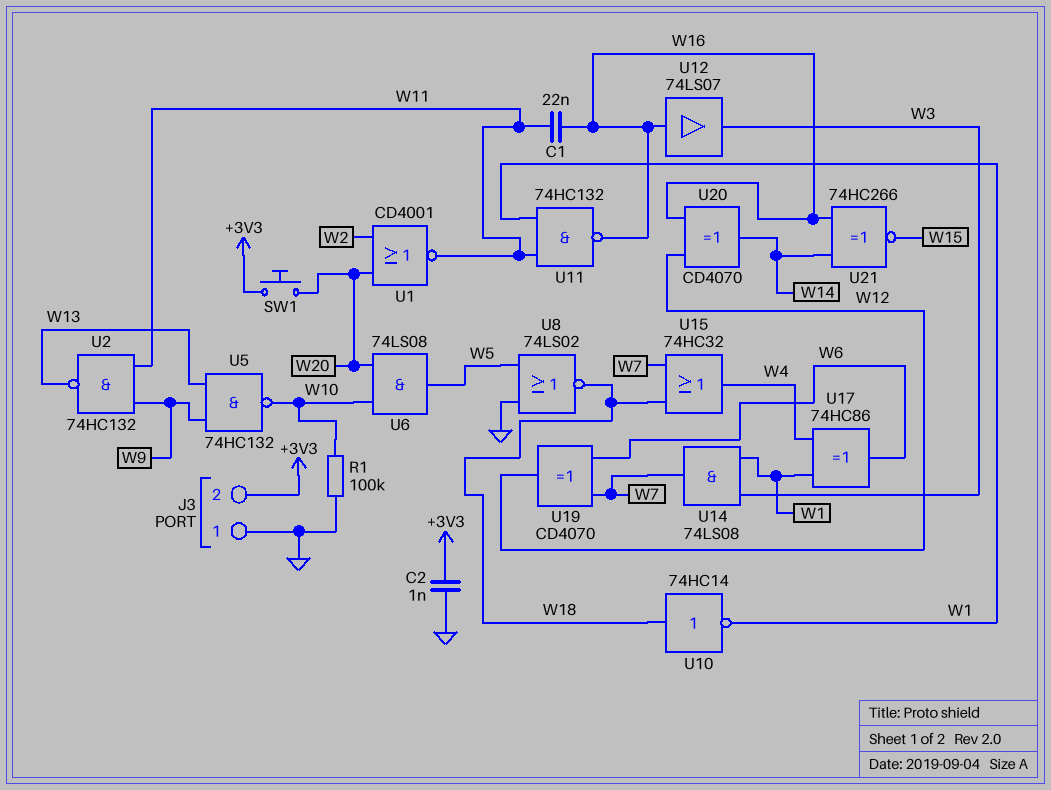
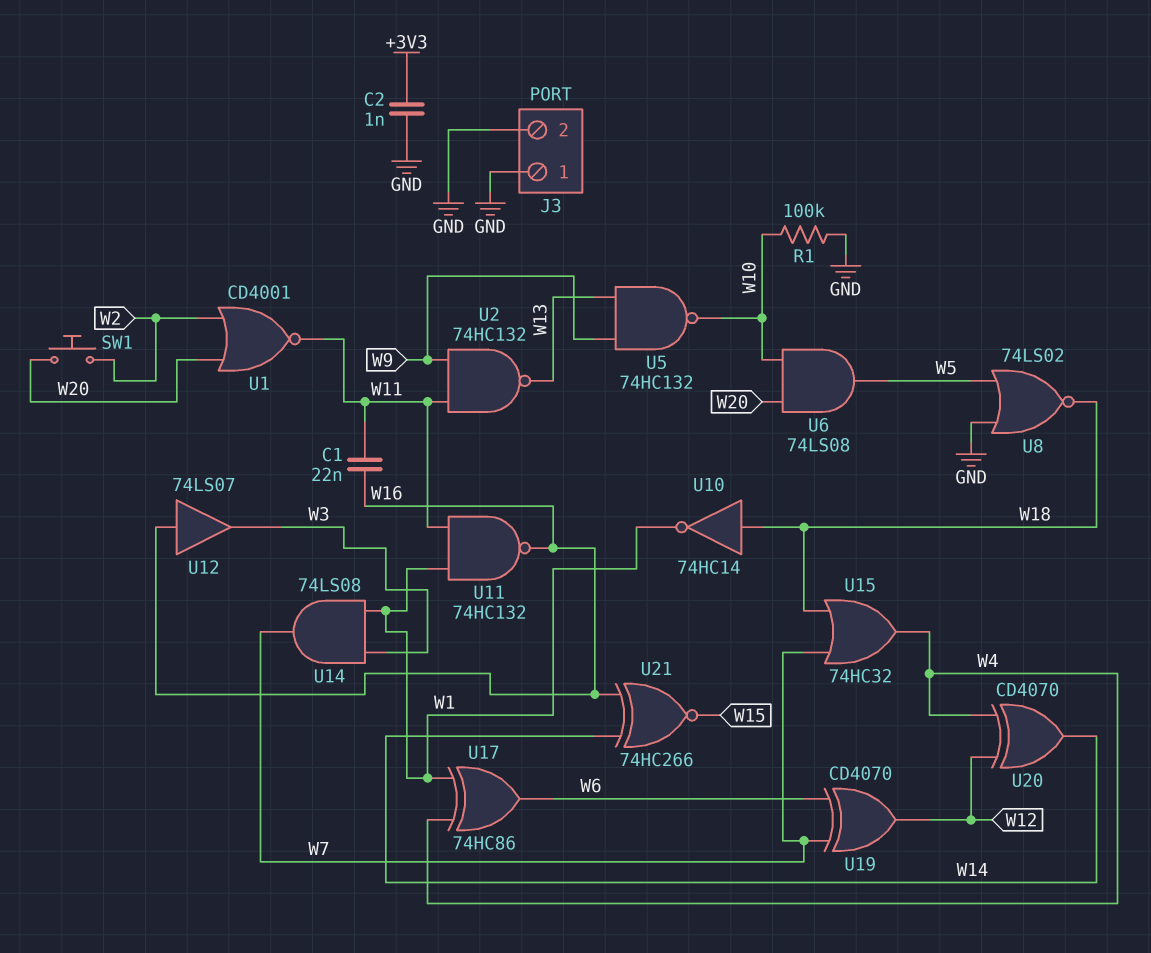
J3 pin 2: +3V3 -> GND
SW1: button (+3V3, W20) -> button (W2, W20)
U20: XOR CD4070 (in W12, in W16, out W14) -> XOR CD4070 (in W4, in W12, out W14)

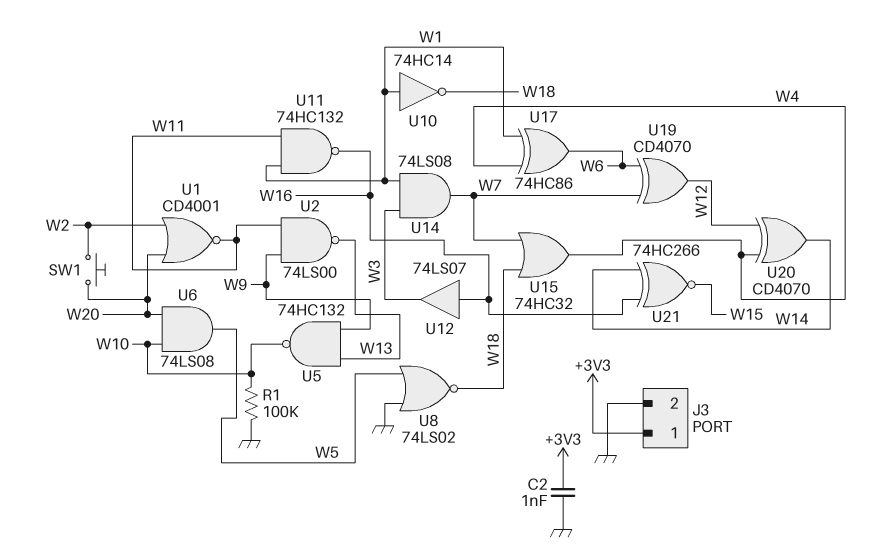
C1: 22nF (W11, W16) -> none
J3 pin 1: GND -> +3V3
U2: NAND 74HC132 (in W9, in W11, out W13) -> NAND 74LS00 (in W9, in W11, out W13)
U10: NOT 74HC14 (in W18, out W1) -> NOT 74HC14 (in W1, out W18)

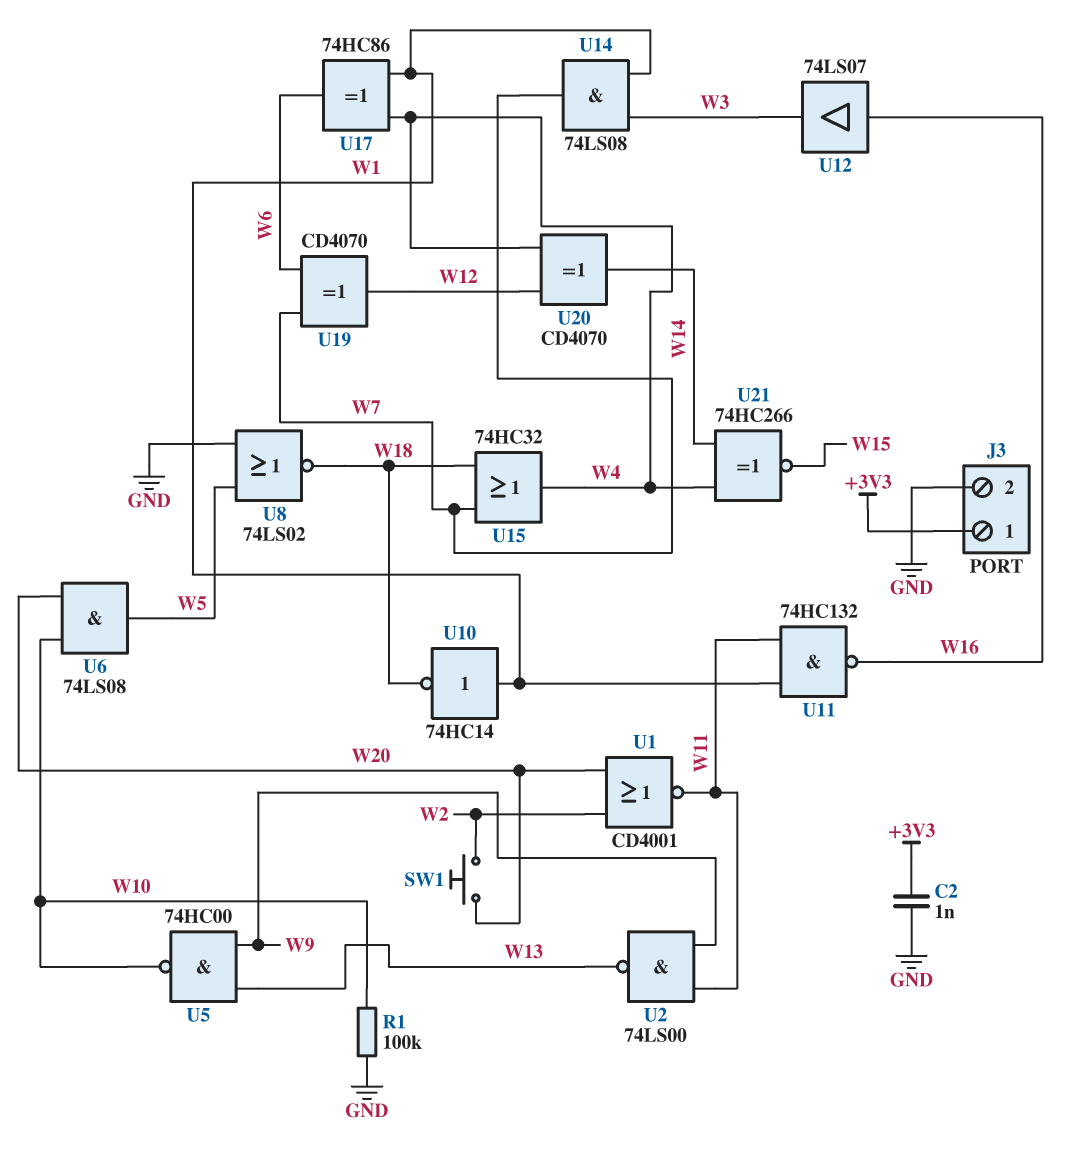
U5: NAND 74HC132 (in W9, in W13, out W10) -> NAND 74HC00 (in W9, in W13, out W10)
U21: XNOR 74HC266 (in W14, in W16, out W15) -> XNOR 74HC266 (in W4, in W14, out W15)

